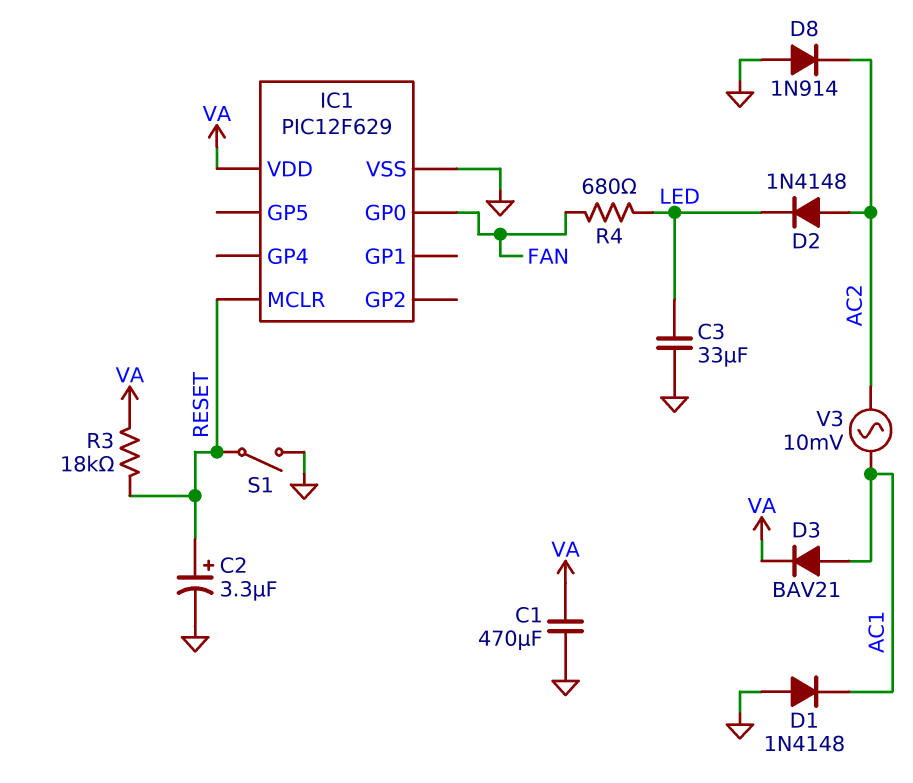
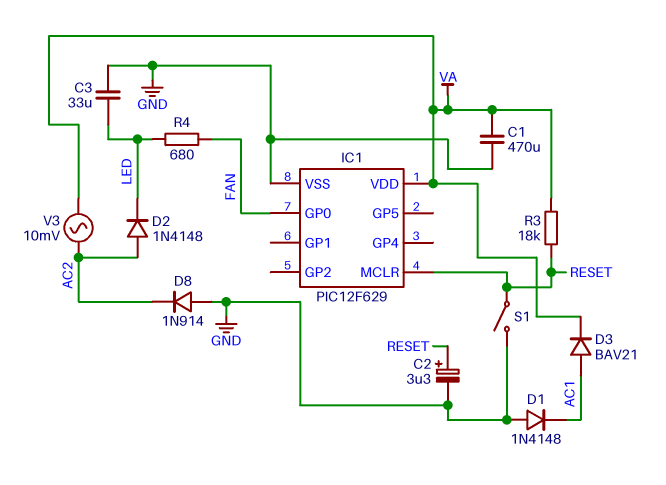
V3: AC 10mV (AC1, AC2) -> AC 10mV (AC2, VA)

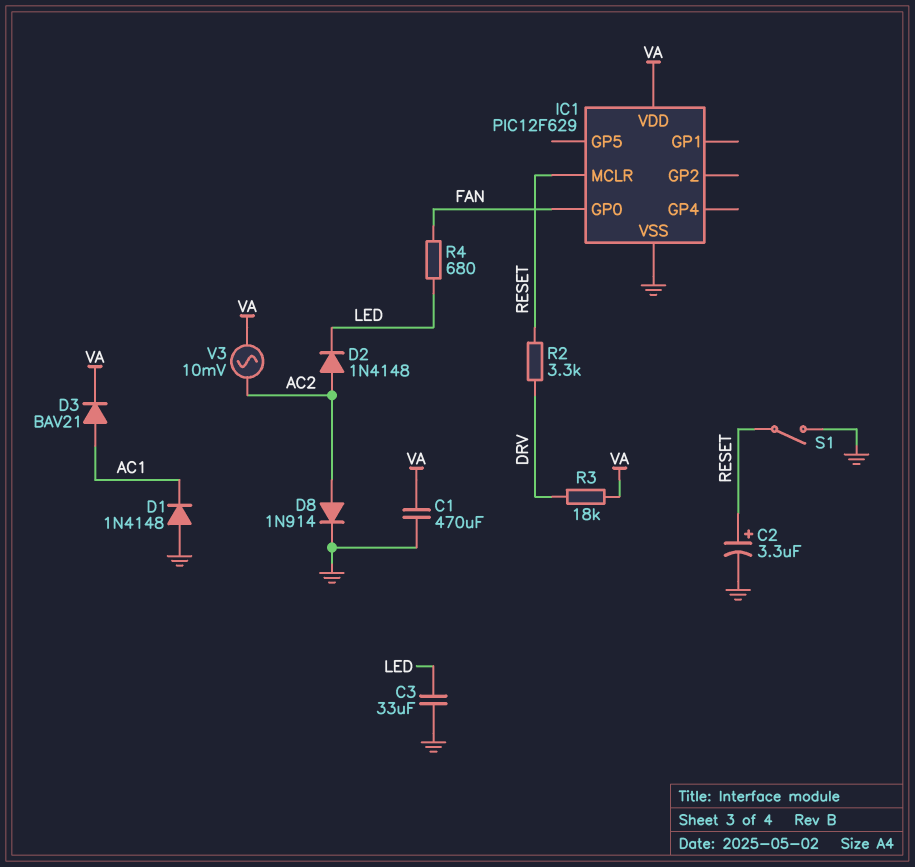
D8: diode 1N914 (A GND, K AC2) -> diode 1N914 (A AC2, K GND)
R2: none -> 3.3k (DRV, RESET)
R3: 18k (RESET, VA) -> 18k (DRV, VA)

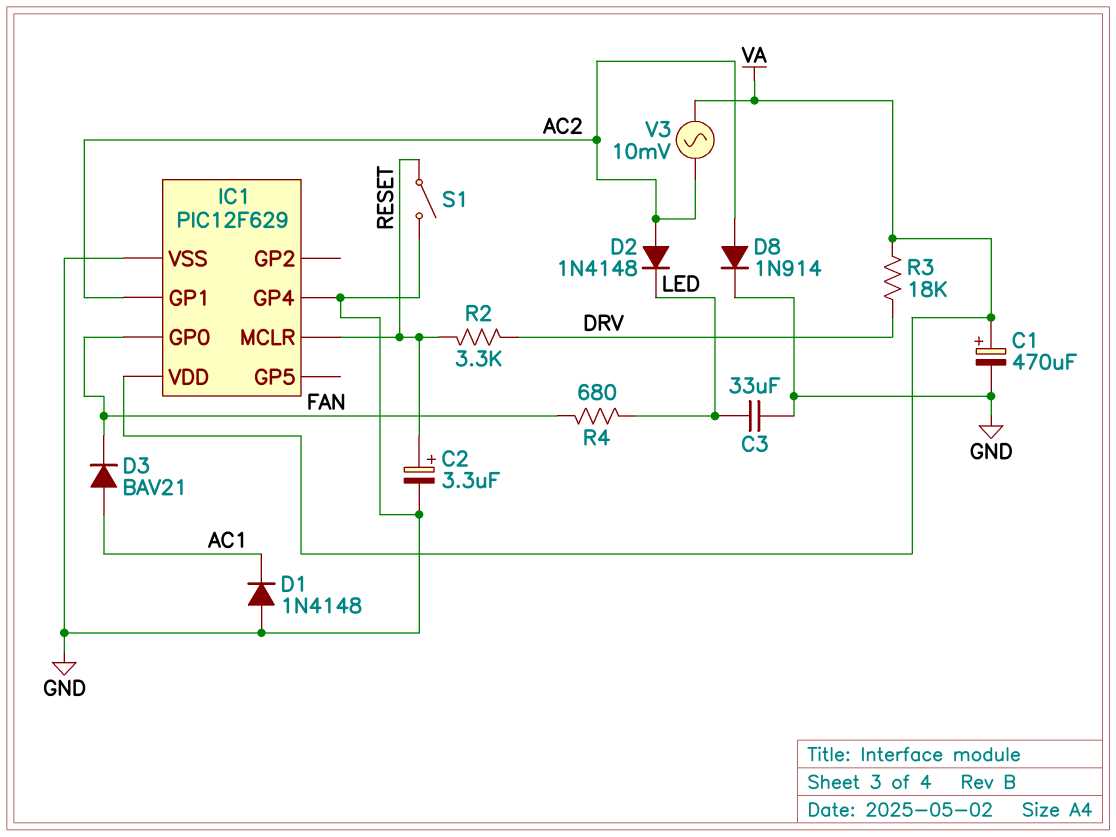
C1: 470uF (GND, VA) -> 470uF (plus VA, minus GND)
D3: diode BAV21 (A AC1, K VA) -> diode BAV21 (A AC1, K FAN)
IC1 pin GP1: none -> AC2
IC1 pin GP4: none -> GND

